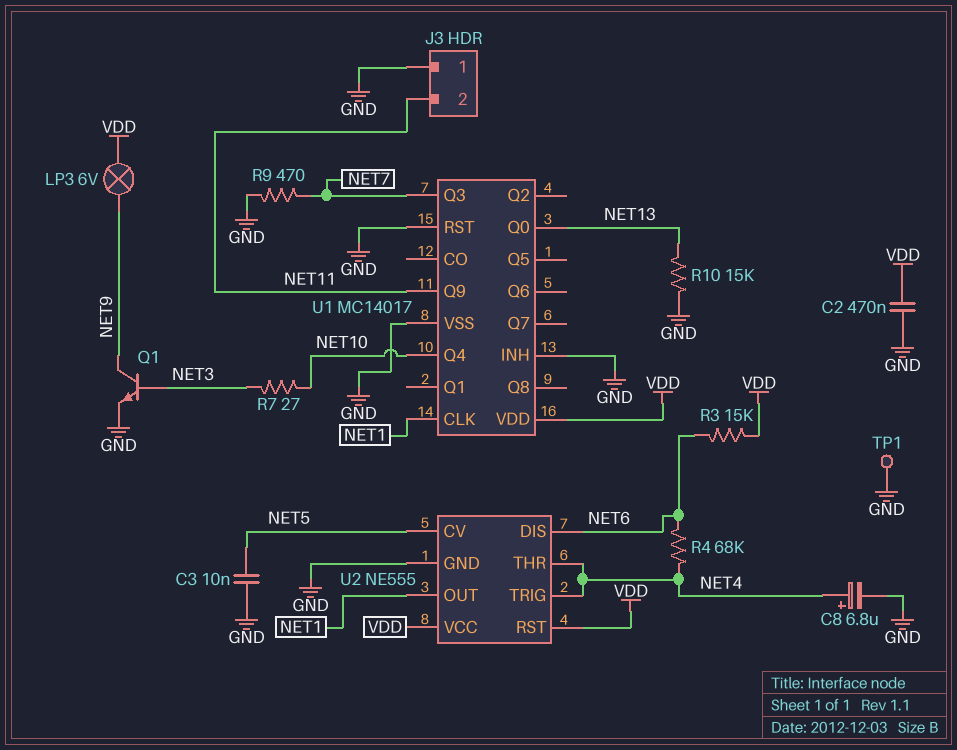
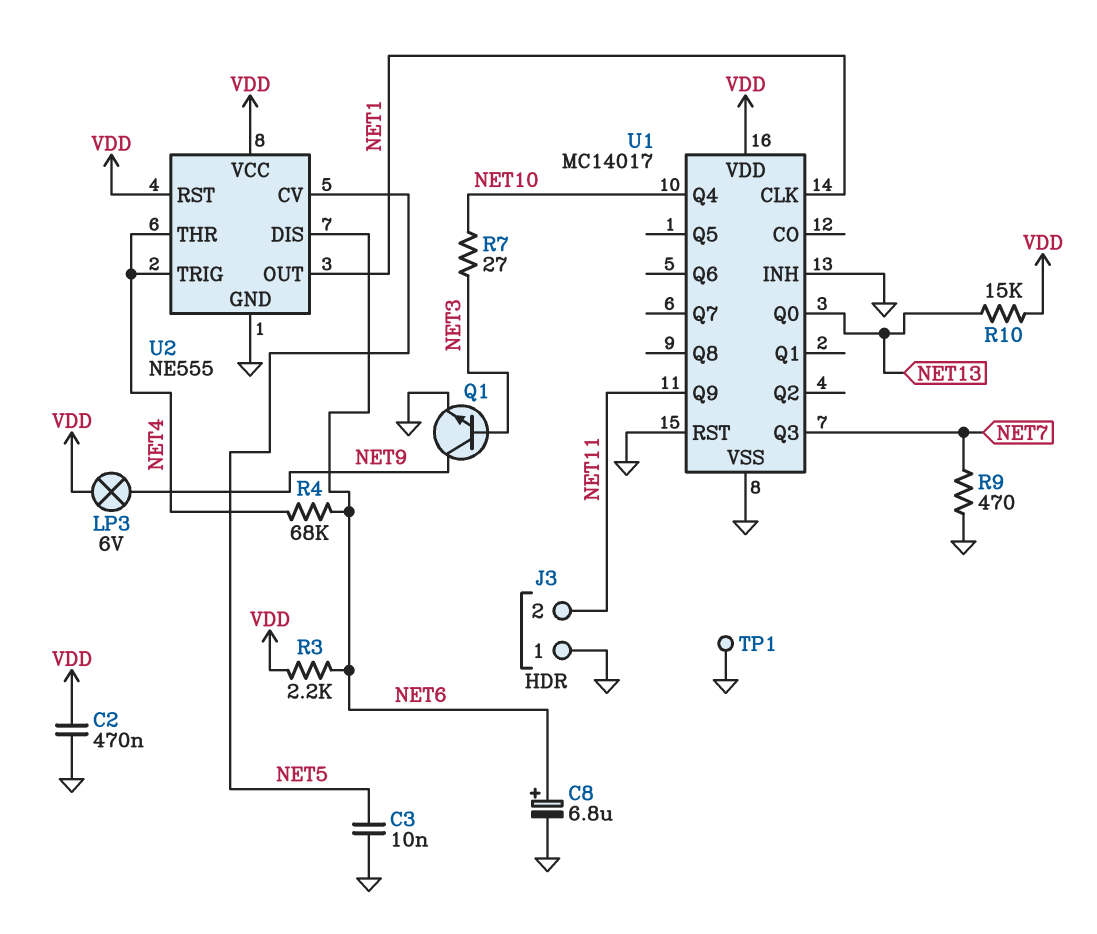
C8: 6.8uF (plus NET4, minus GND) -> 6.8uF (plus NET6, minus GND)
R3: 15k (NET6, VDD) -> 2.2k (NET6, VDD)
R10: 15k (GND, NET13) -> 15k (NET13, VDD)

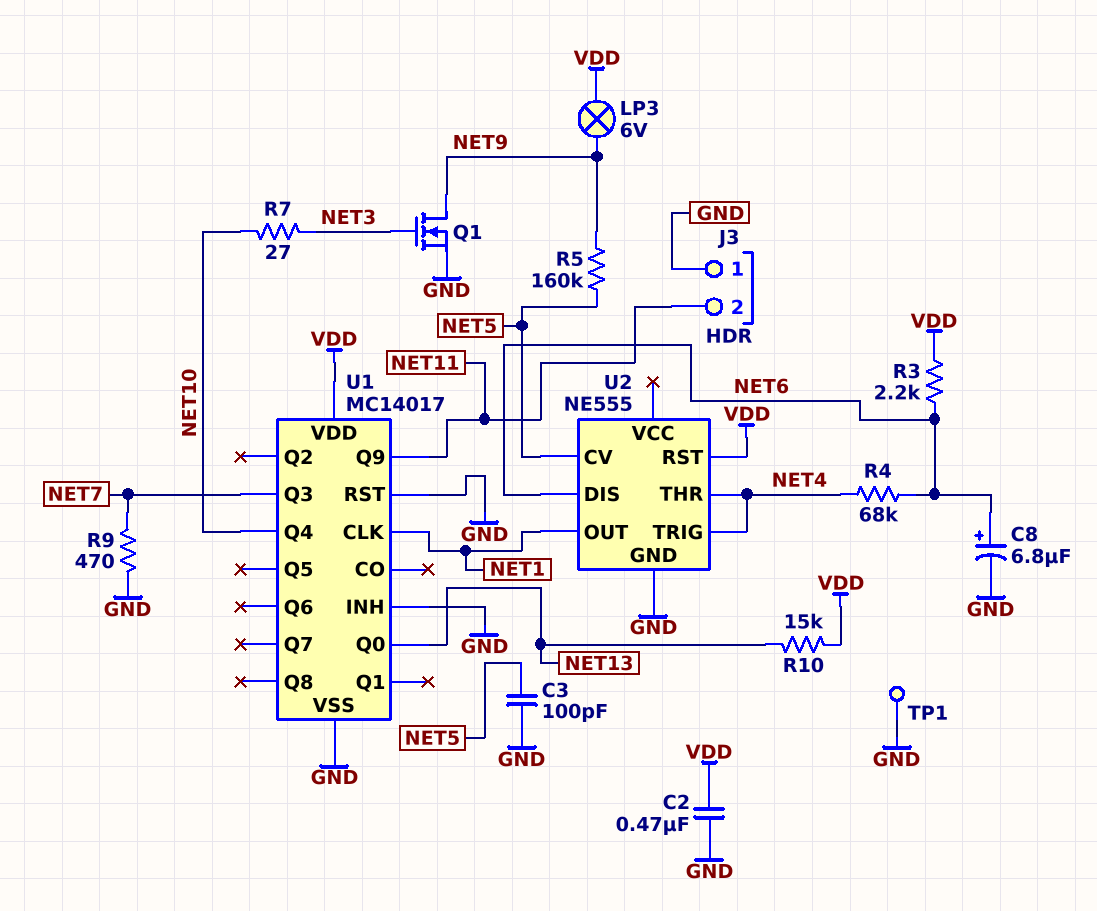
C3: 10nF (GND, NET5) -> 100pF (GND, NET5)
Q1: NPN (B NET3, C NET9, E GND) -> NMOS (G NET3, D NET9, S GND)
R5: none -> 160k (NET5, NET9)
U2 pin VCC: VDD -> none

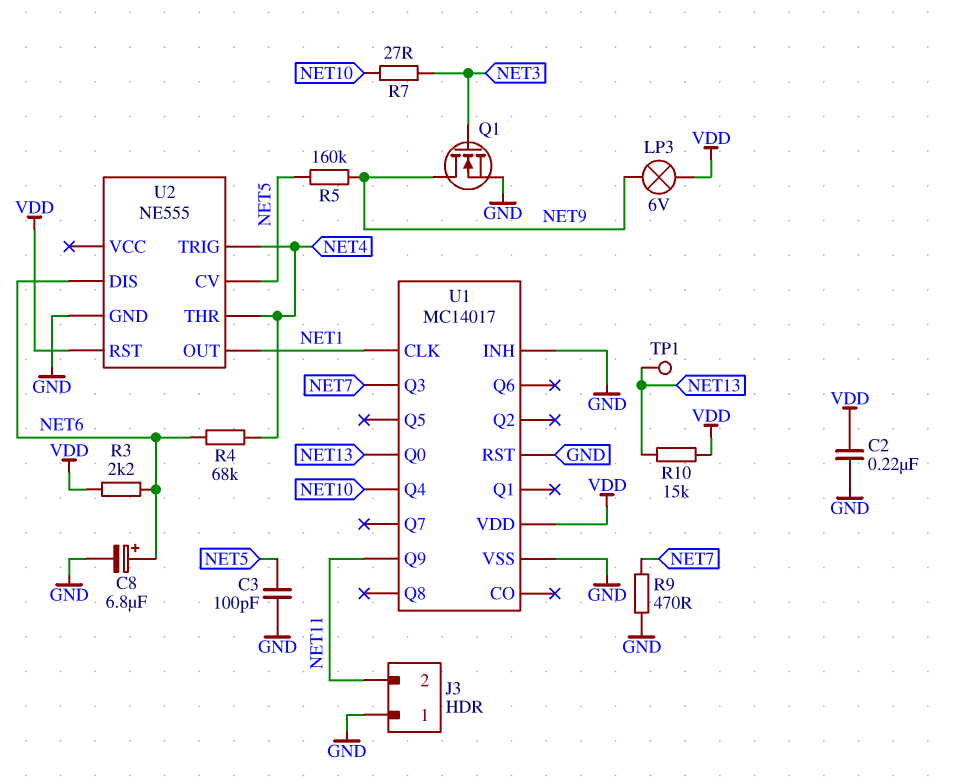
C2: 470nF (GND, VDD) -> 220nF (GND, VDD)
TP1: test point (GND) -> test point (NET13)

